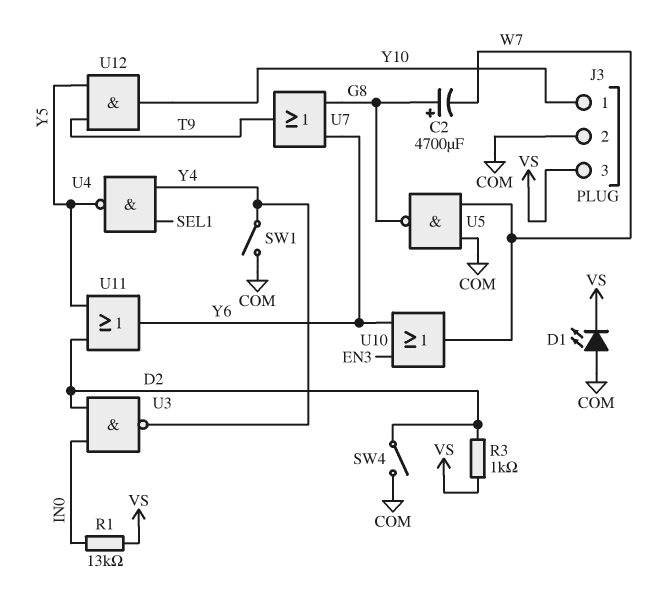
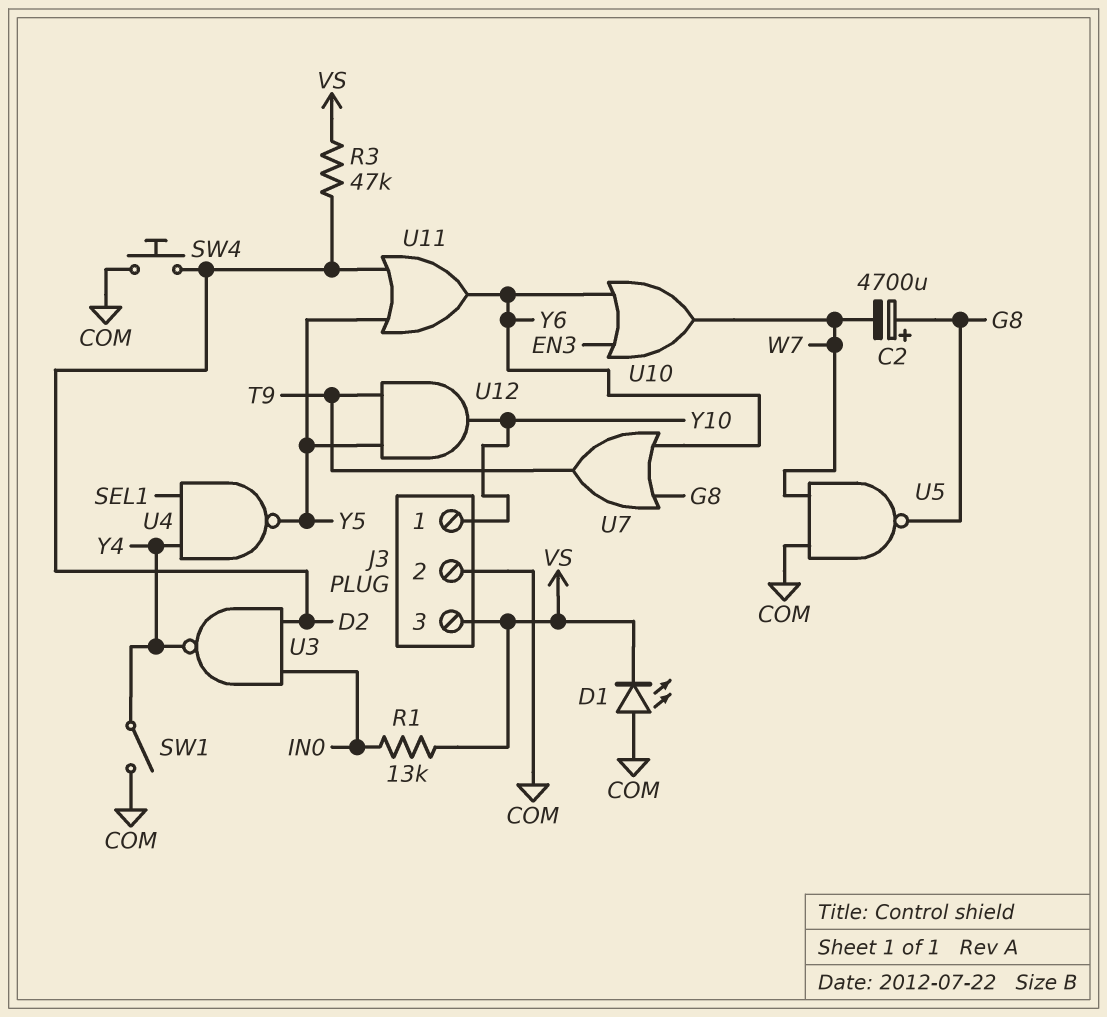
R3: 1k (D2, VS) -> 47k (D2, VS)
SW4: switch (COM, D2) -> button (COM, D2)

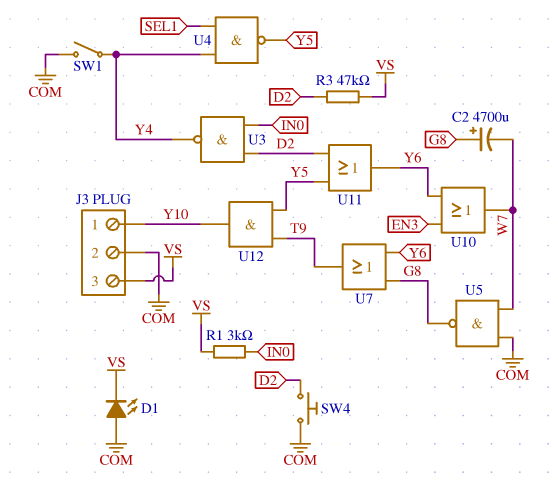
R1: 13k (IN0, VS) -> 3k (IN0, VS)

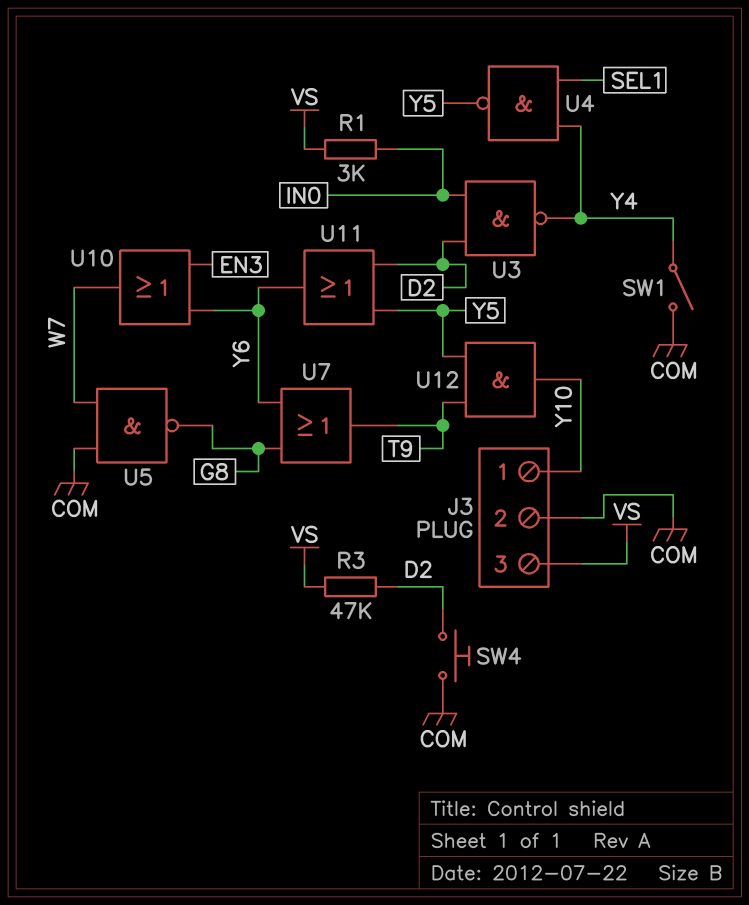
C2: 4700uF (plus G8, minus W7) -> none
D1: LED (A COM, K VS) -> none

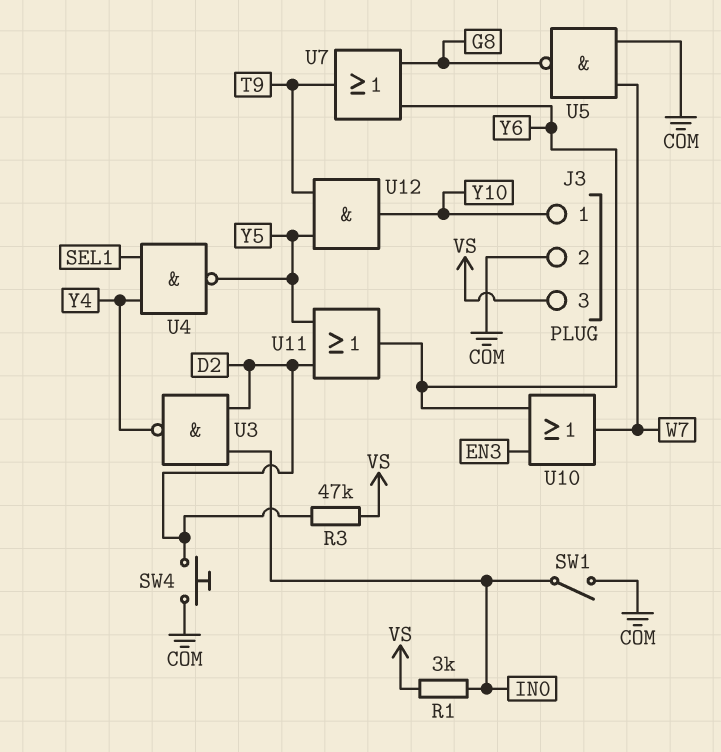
SW1: switch (COM, Y4) -> switch (COM, IN0)

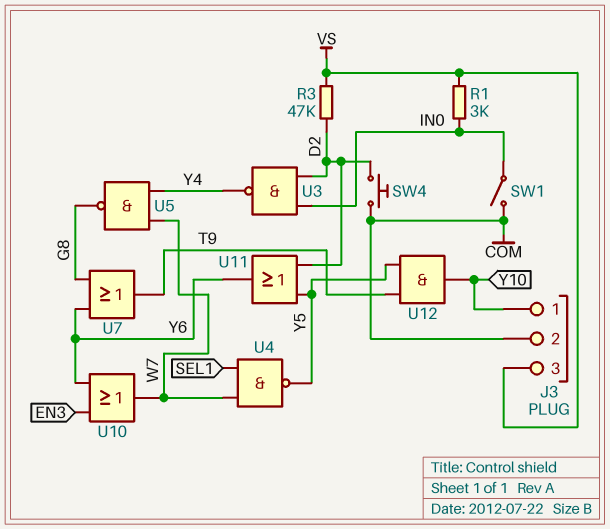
U4: NAND (in SEL1, in Y4, out Y5) -> NAND (in SEL1, in W7, out Y5)
U5: NAND (in COM, in W7, out G8) -> NAND (in W7, in Y4, out G8)

